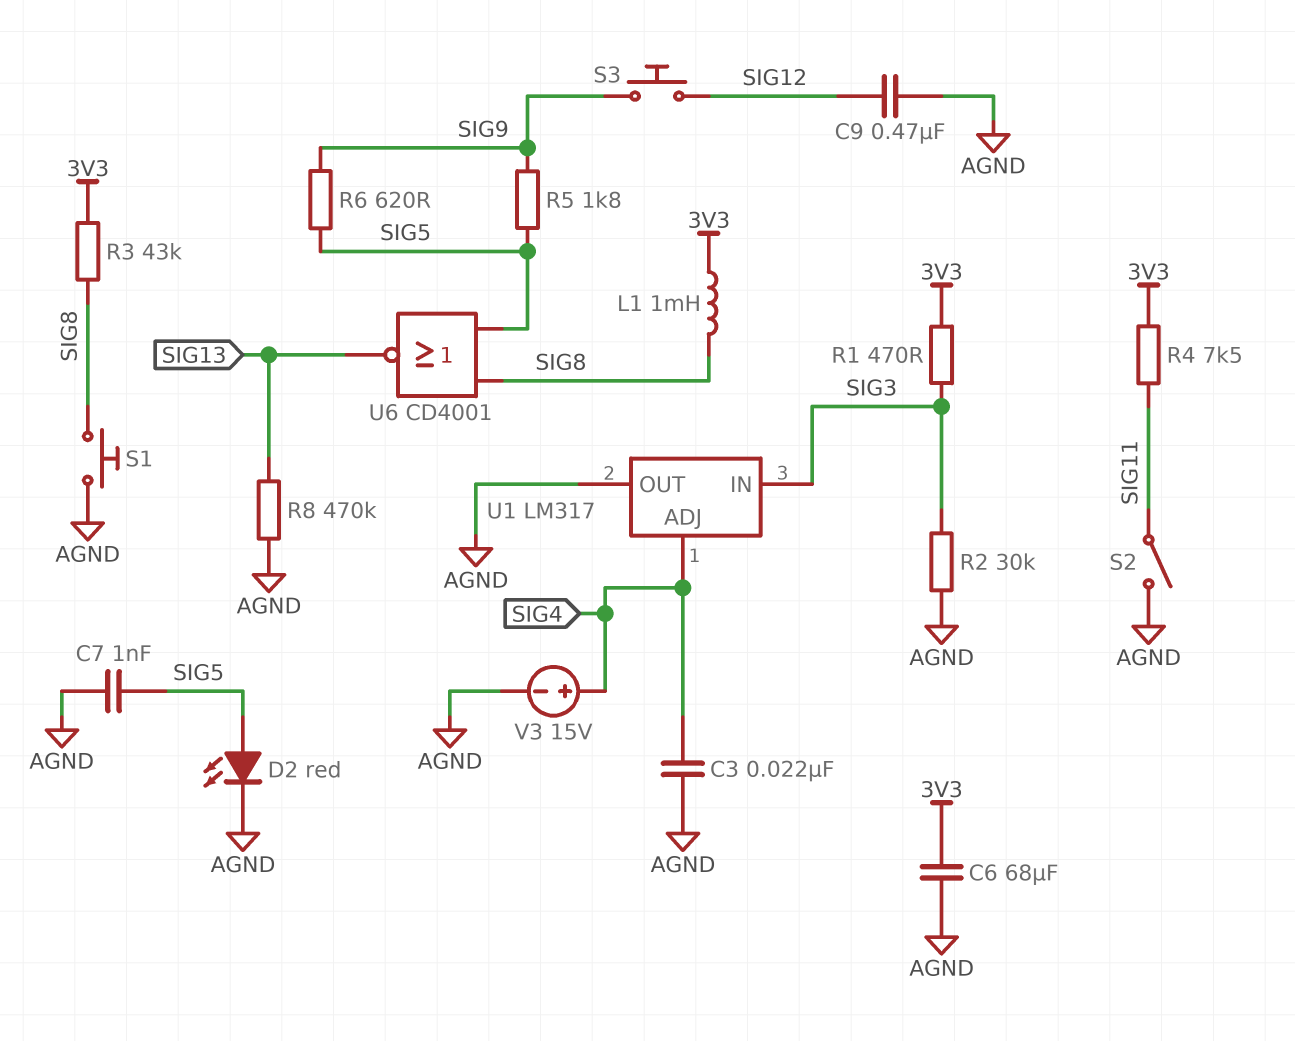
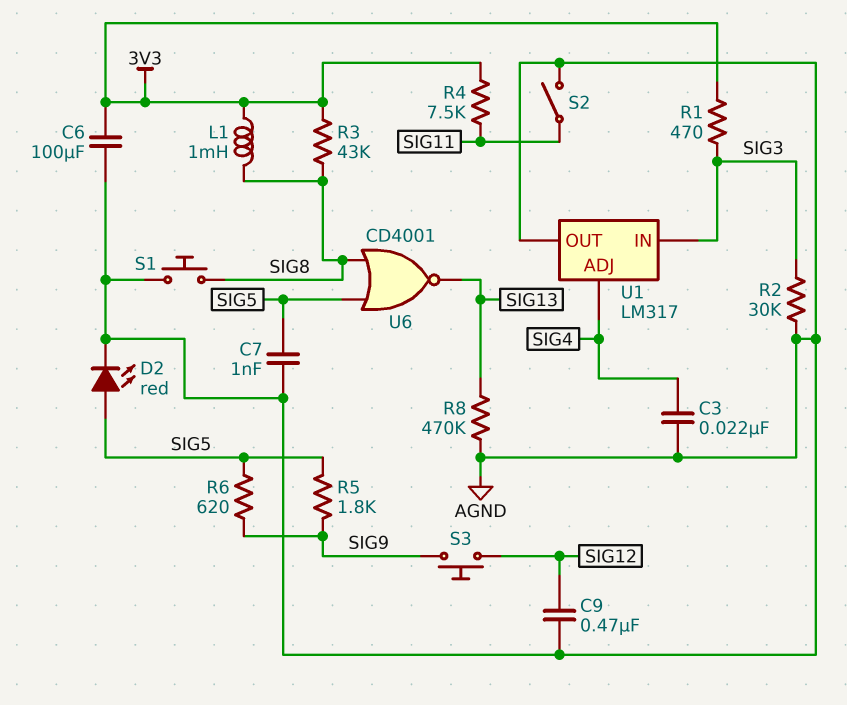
C6: 68uF (3V3, AGND) -> 100uF (3V3, AGND)
V3: 15V (plus SIG4, minus AGND) -> none

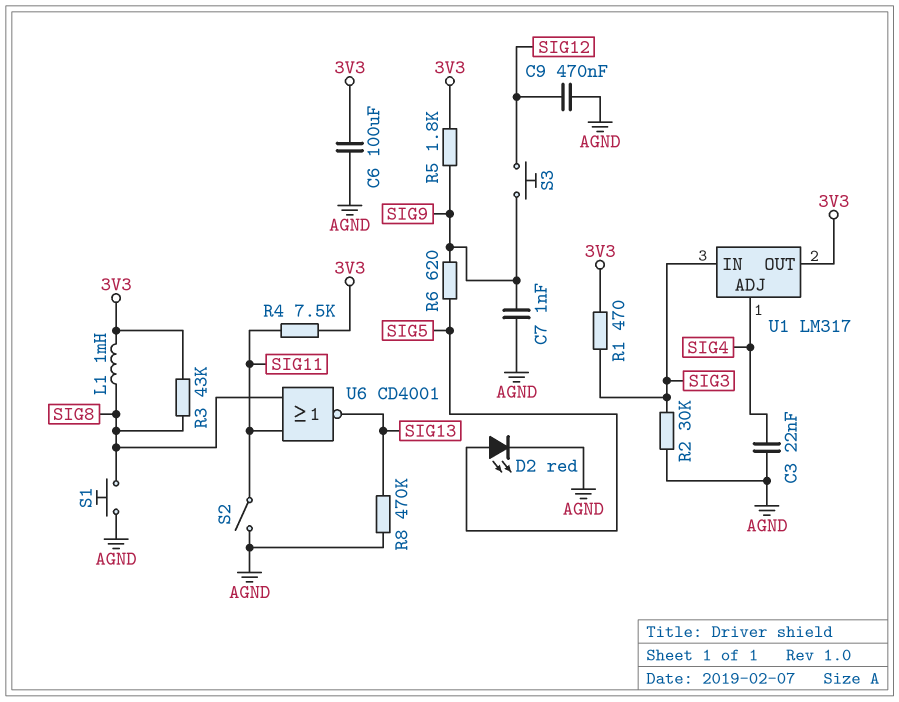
C7: 1nF (AGND, SIG5) -> 1nF (AGND, SIG9)
R5: 1.8k (SIG5, SIG9) -> 1.8k (3V3, SIG9)
U1 pin OUT: AGND -> 3V3
U6: NOR CD4001 (in SIG5, in SIG8, out SIG13) -> NOR CD4001 (in SIG8, in SIG11, out SIG13)

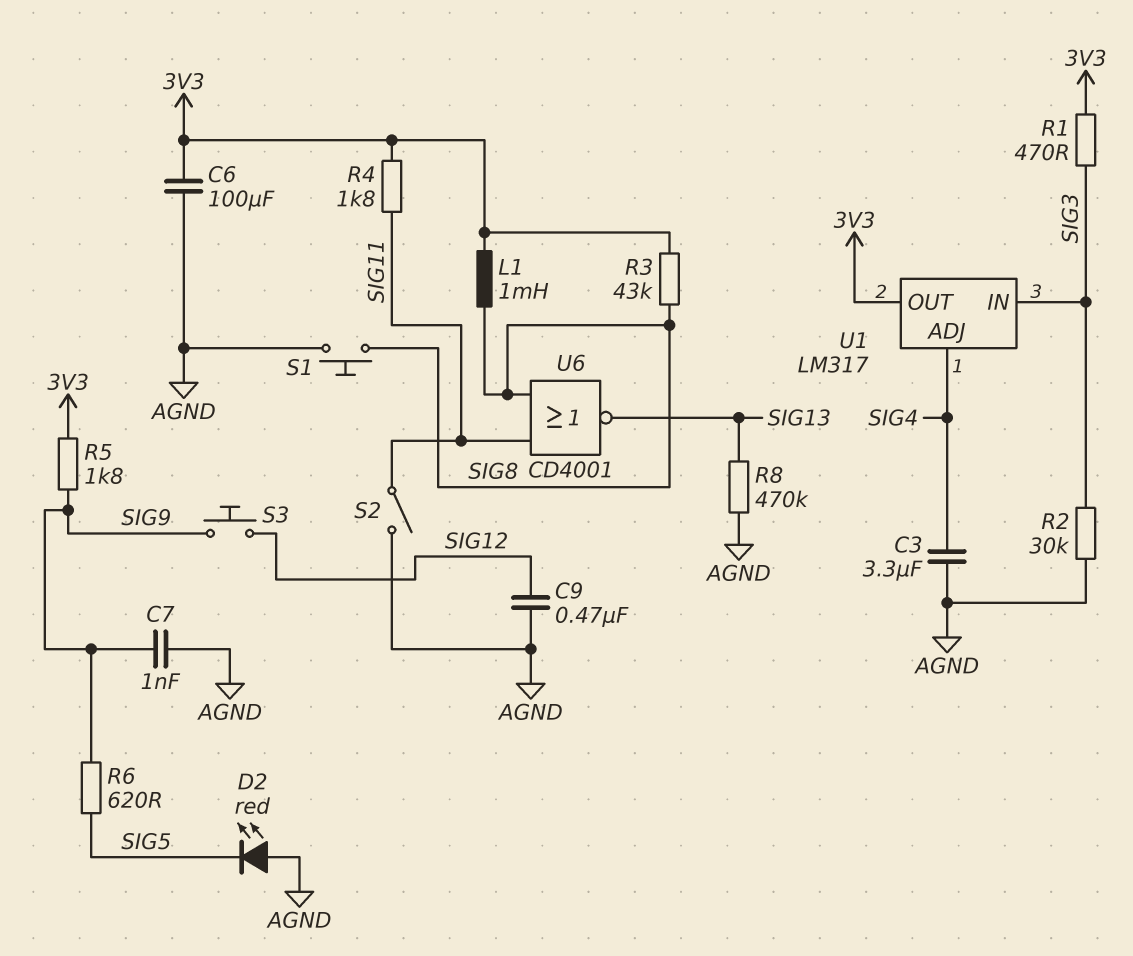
C3: 22nF (AGND, SIG4) -> 3.3uF (AGND, SIG4)
D2: LED red (A SIG5, K AGND) -> LED red (A AGND, K SIG5)
R4: 7.5k (3V3, SIG11) -> 1.8k (3V3, SIG11)

